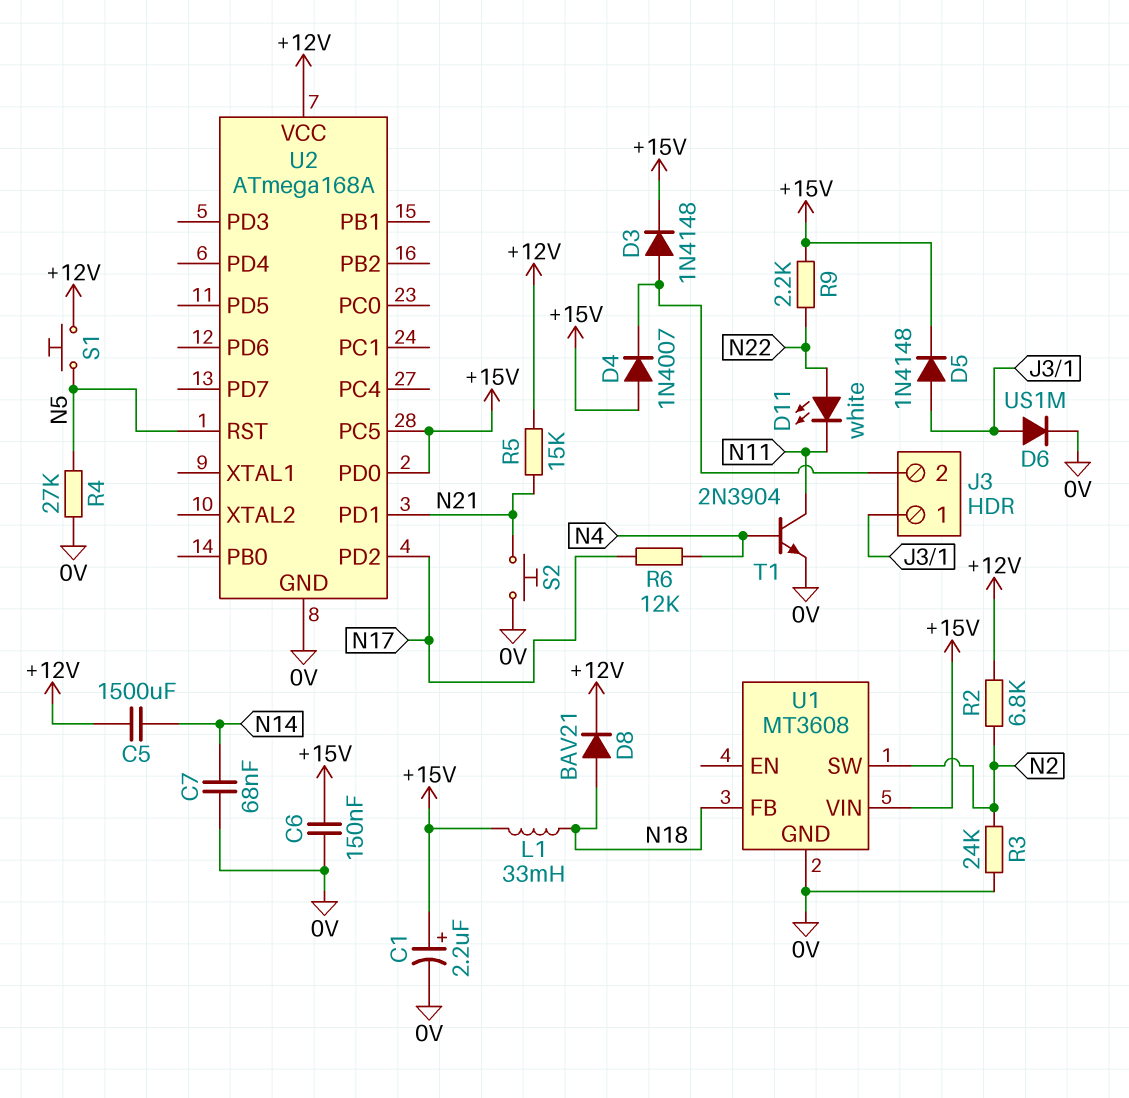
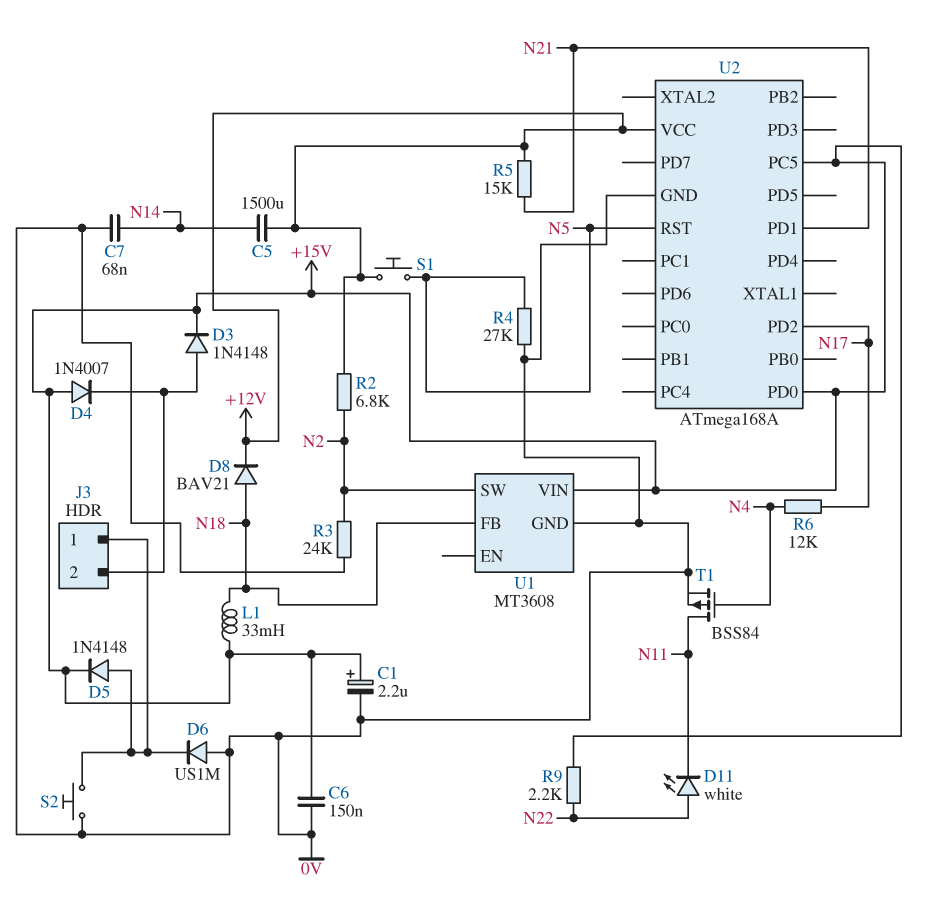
D6: diode US1M (A J3/1, K 0V) -> diode US1M (A 0V, K J3/1)
S2: button (0V, N21) -> button (0V, J3/1)
T1: NPN 2N3904 (B N4, C N11, E 0V) -> PMOS BSS84 (G N4, D N11, S 0V)

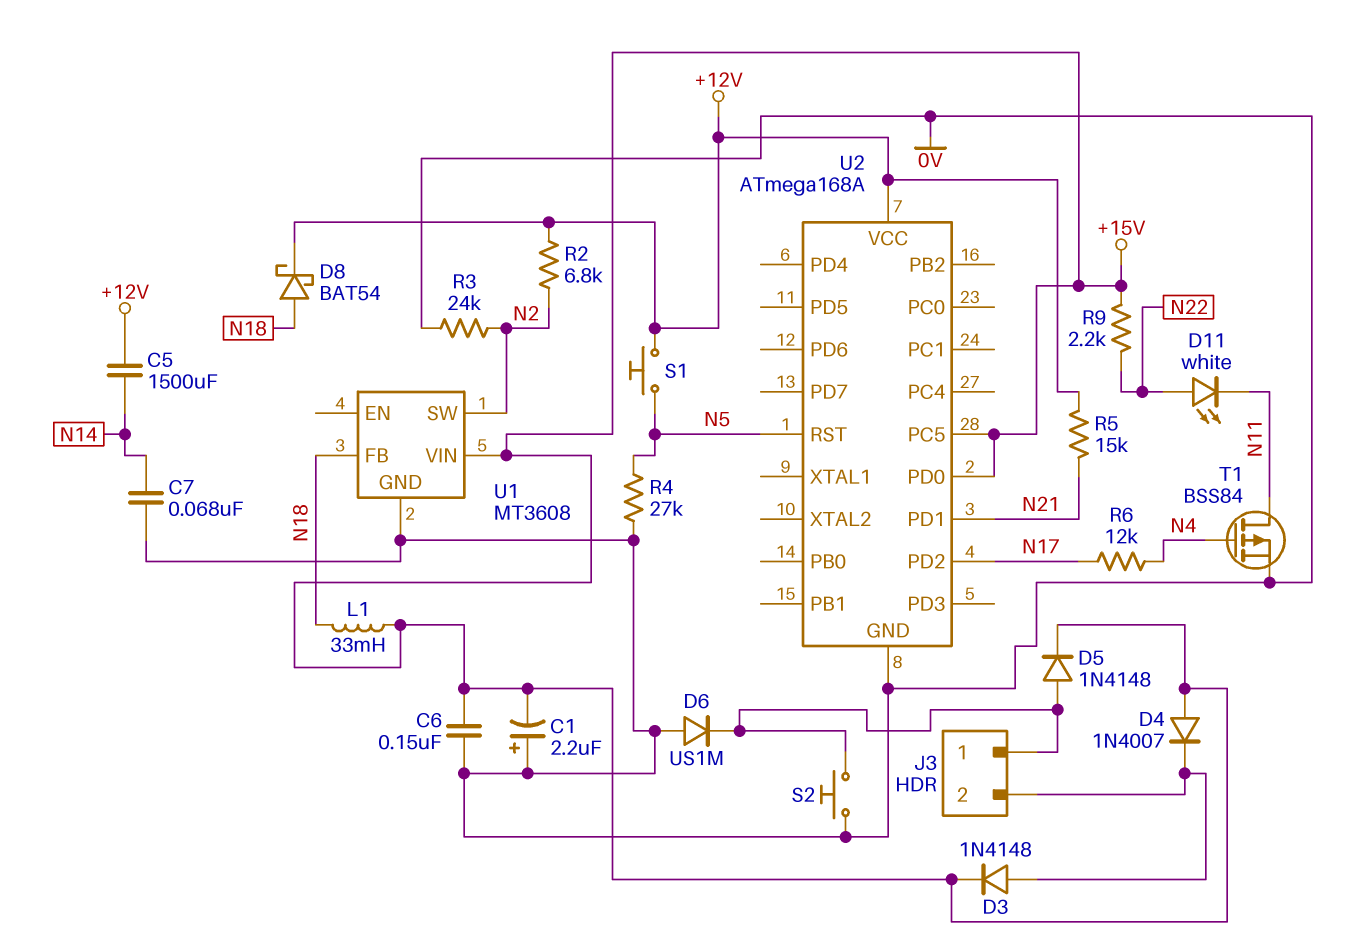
C1: 2.2uF (plus +15V, minus 0V) -> 2.2uF (plus 0V, minus +15V)
D8: diode BAV21 (A N18, K +12V) -> schottky BAT54 (A N18, K +12V)

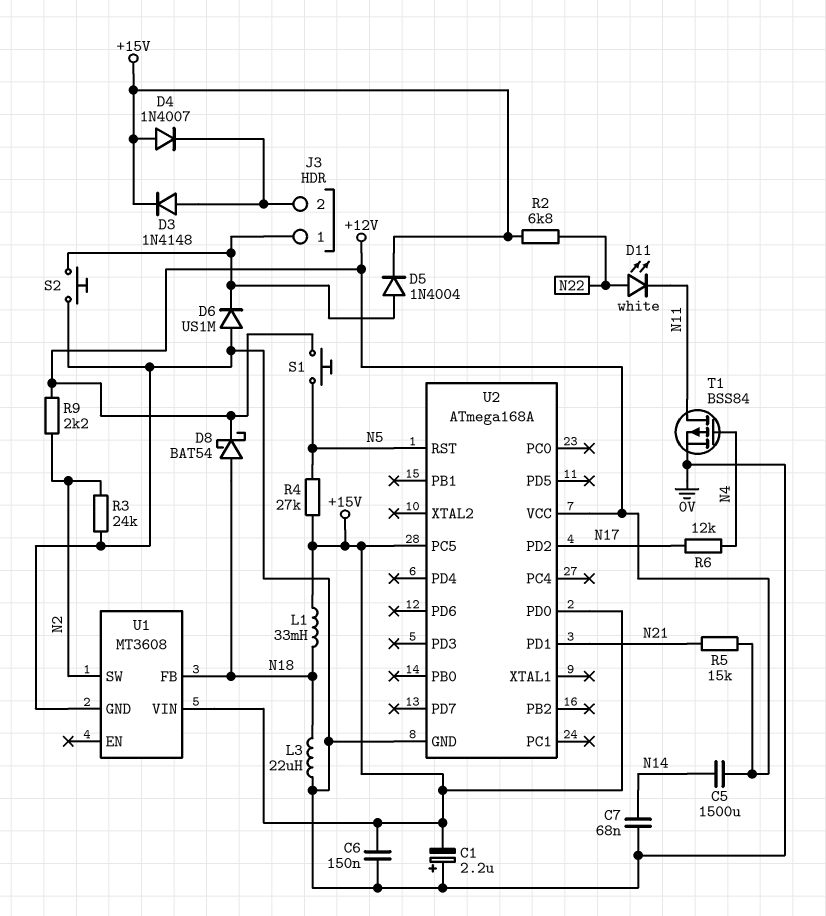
D5: diode 1N4148 (A J3/1, K +15V) -> diode 1N4004 (A J3/1, K +15V)
L3: none -> 22uH (0V, N18)
R2: 6.8k (+12V, N2) -> 6.8k (+15V, N22)
R4: 27k (0V, N5) -> 27k (+15V, N5)
R9: 2.2k (+15V, N22) -> 2.2k (+12V, N2)

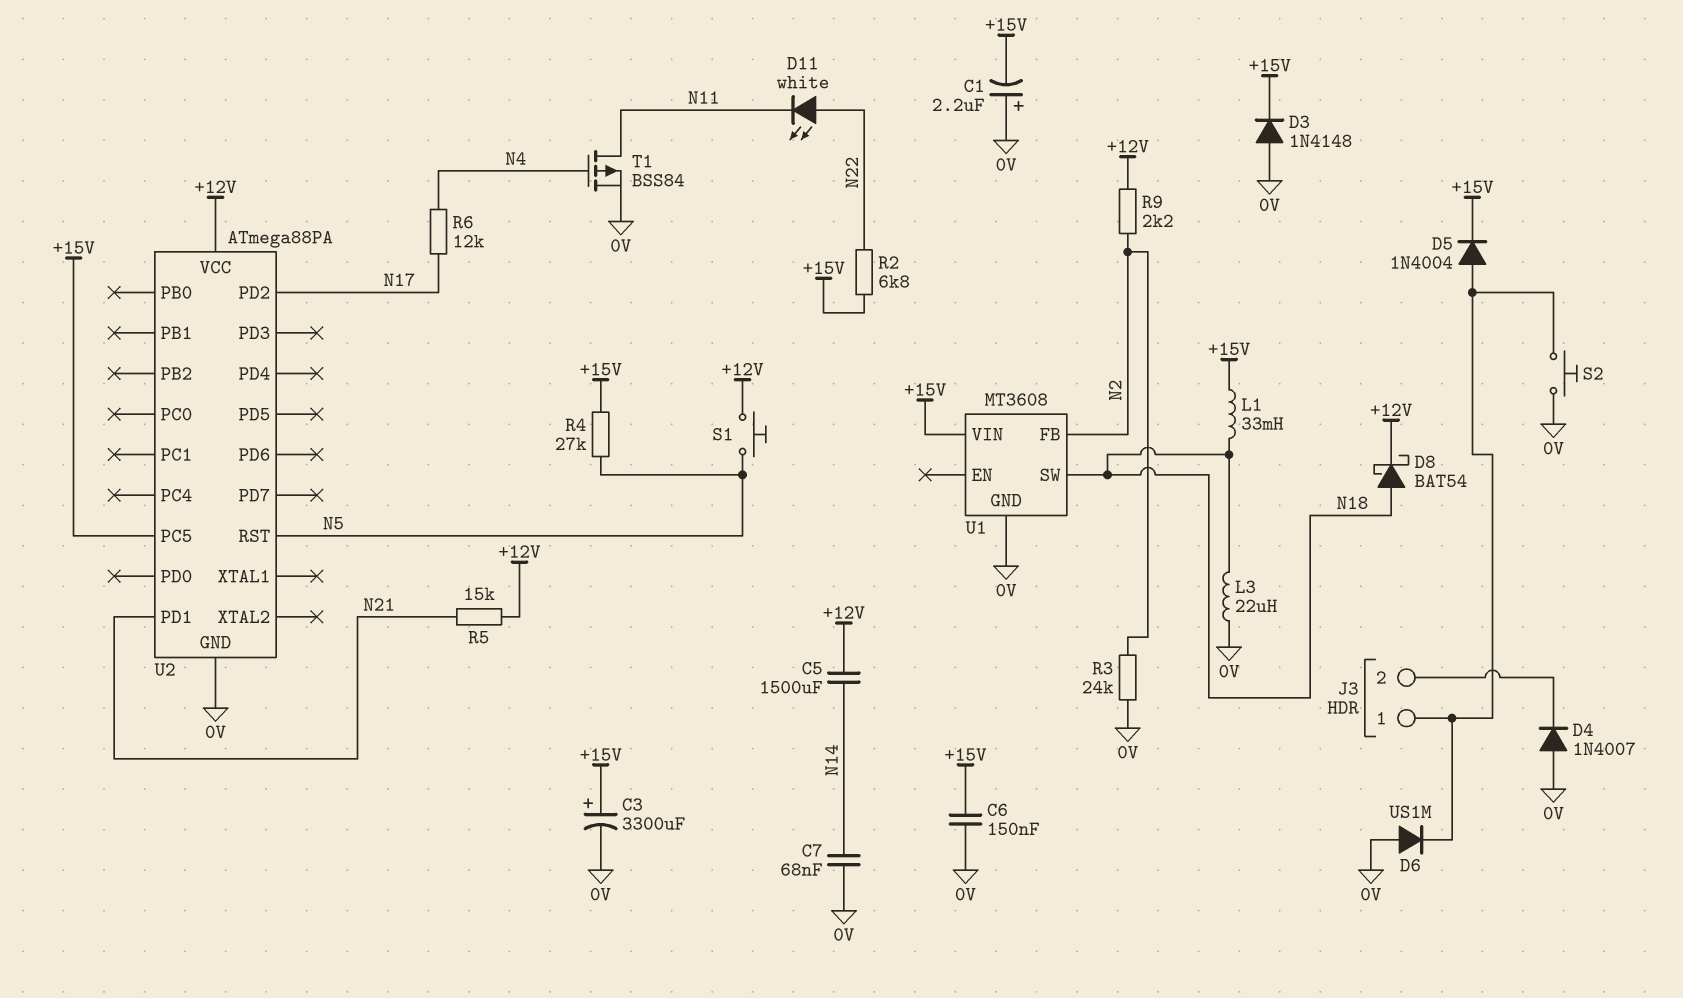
C3: none -> 3300uF (plus +15V, minus 0V)
D3: diode 1N4148 (A J3/2, K +15V) -> diode 1N4148 (A 0V, K +15V)
D4: diode 1N4007 (A +15V, K J3/2) -> diode 1N4007 (A 0V, K J3/2)
U1 pin FB: N18 -> N2
U1 pin SW: N2 -> N18
U2: ATmega168A -> ATmega88PA
U2 pin PD0: +15V -> none

